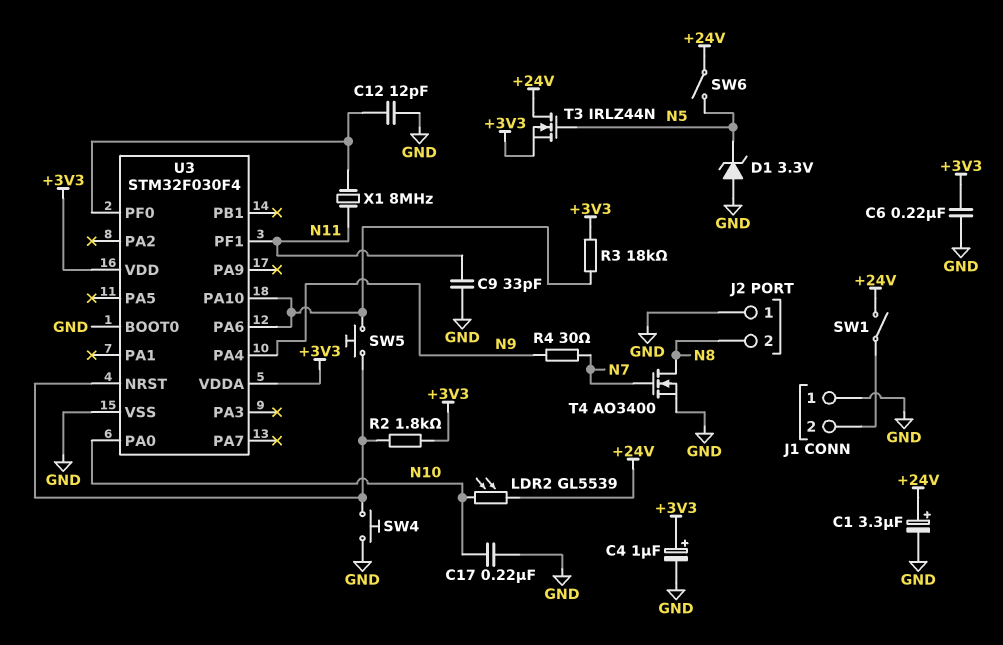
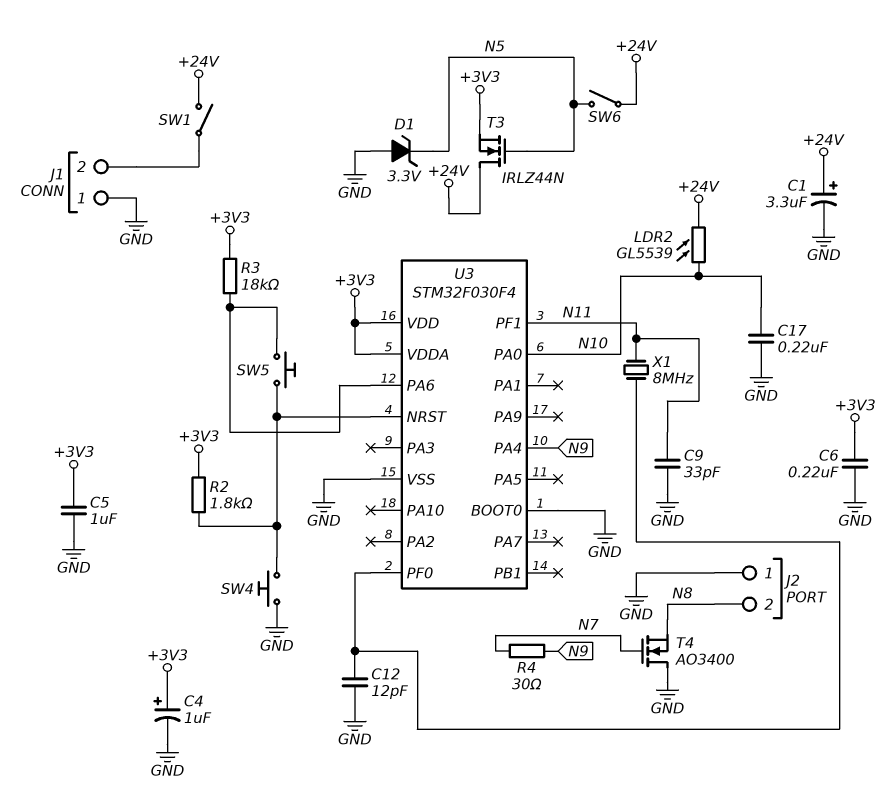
C5: none -> 1uF (+3V3, GND)
T4: NMOS AO3400 (G N7, D N8, S GND) -> NMOS AO3400 (G N7, D GND, S N8)
U3 pin PA10: U3/PA6 -> none

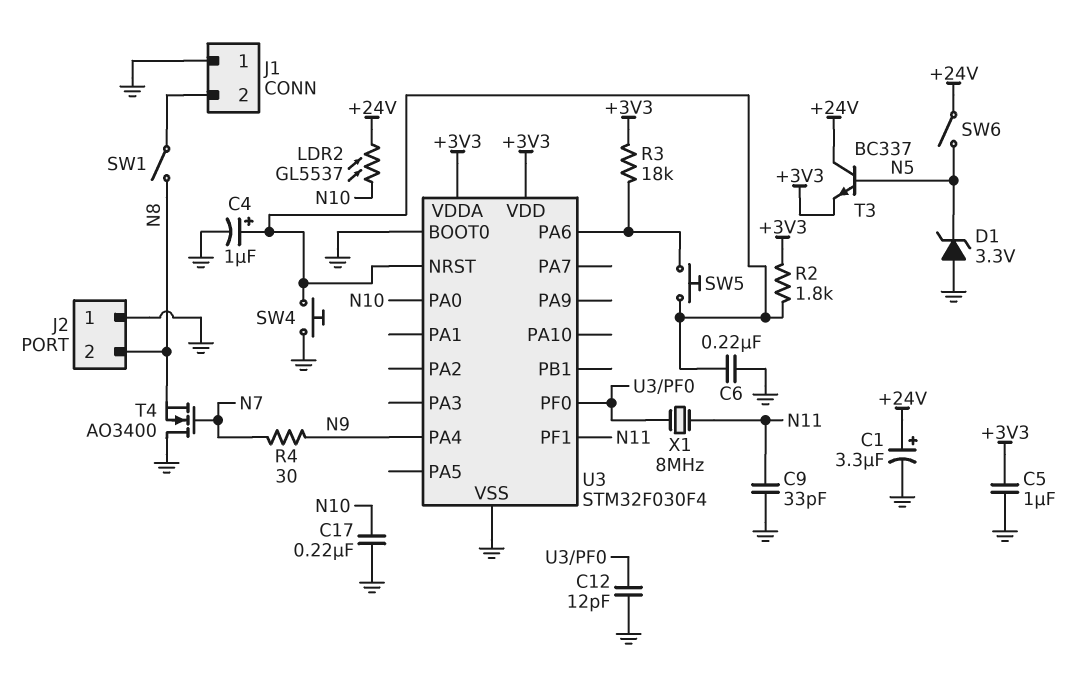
C4: 1uF (plus +3V3, minus GND) -> 1uF (plus U3/NRST, minus GND)
C6: 220nF (+3V3, GND) -> 220nF (GND, U3/NRST)
LDR2: GL5539 (+24V, N10) -> GL5537 (+24V, N10)
SW1: switch (+24V, J1/2) -> switch (J1/2, N8)
T3: NMOS IRLZ44N (G N5, D +24V, S +3V3) -> NPN BC337 (B N5, C +24V, E +3V3)

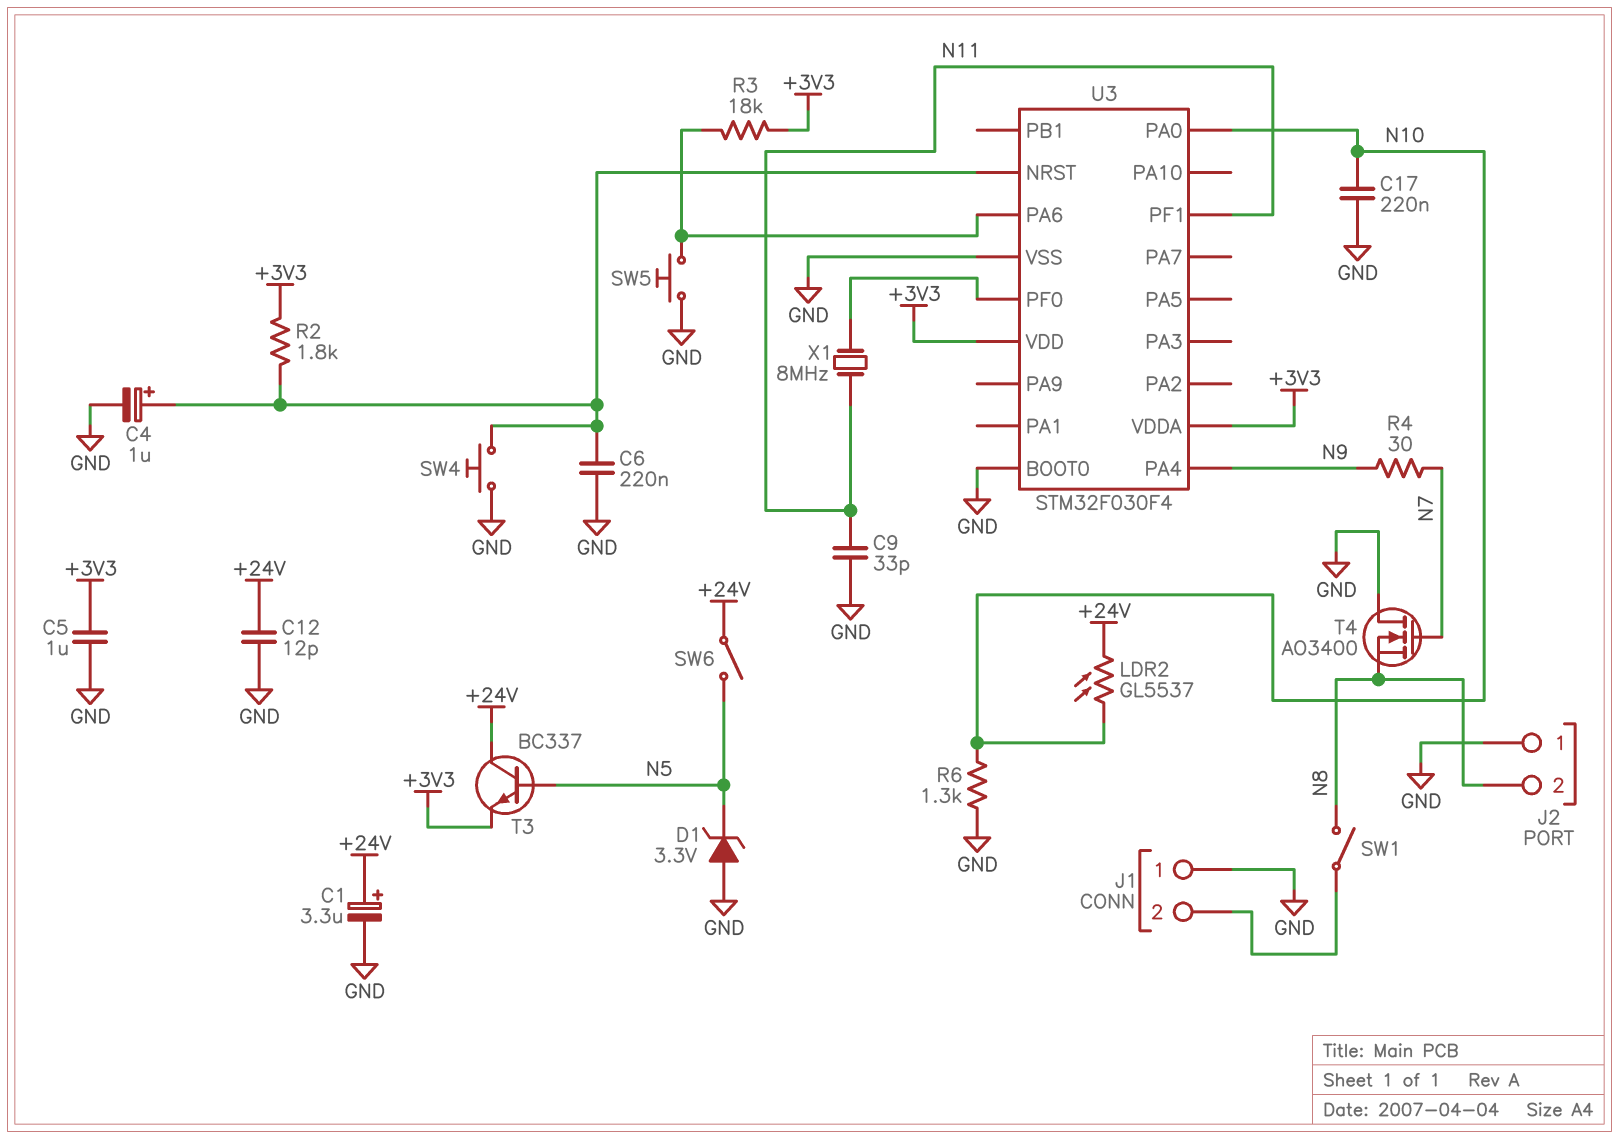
C12: 12pF (GND, U3/PF0) -> 12pF (+24V, GND)
R6: none -> 1.3k (GND, N10)
SW5: button (U3/NRST, U3/PA6) -> button (GND, U3/PA6)

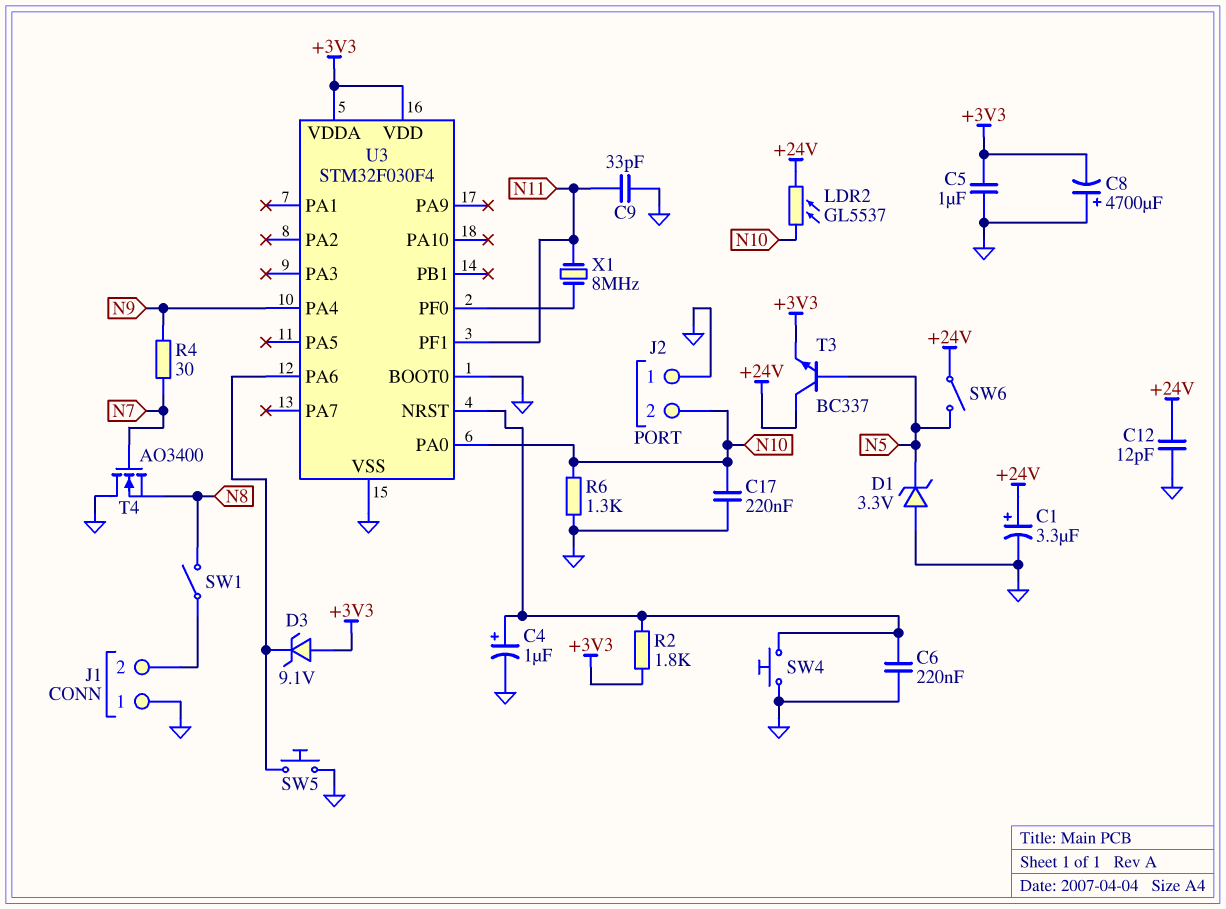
C8: none -> 4700uF (plus GND, minus +3V3)
D3: none -> zener 9.1V (A +3V3, K U3/PA6)
J2 pin 2: N8 -> N10
R3: 18k (+3V3, U3/PA6) -> none

